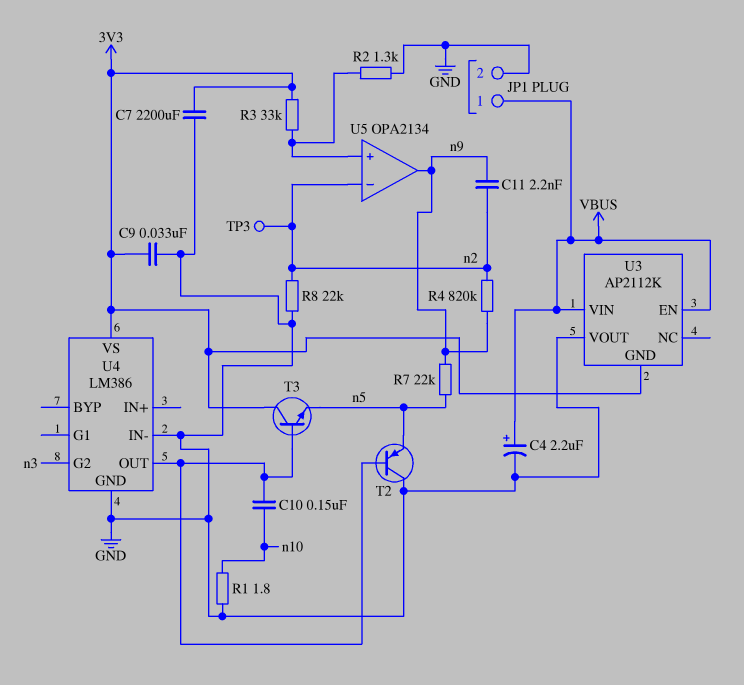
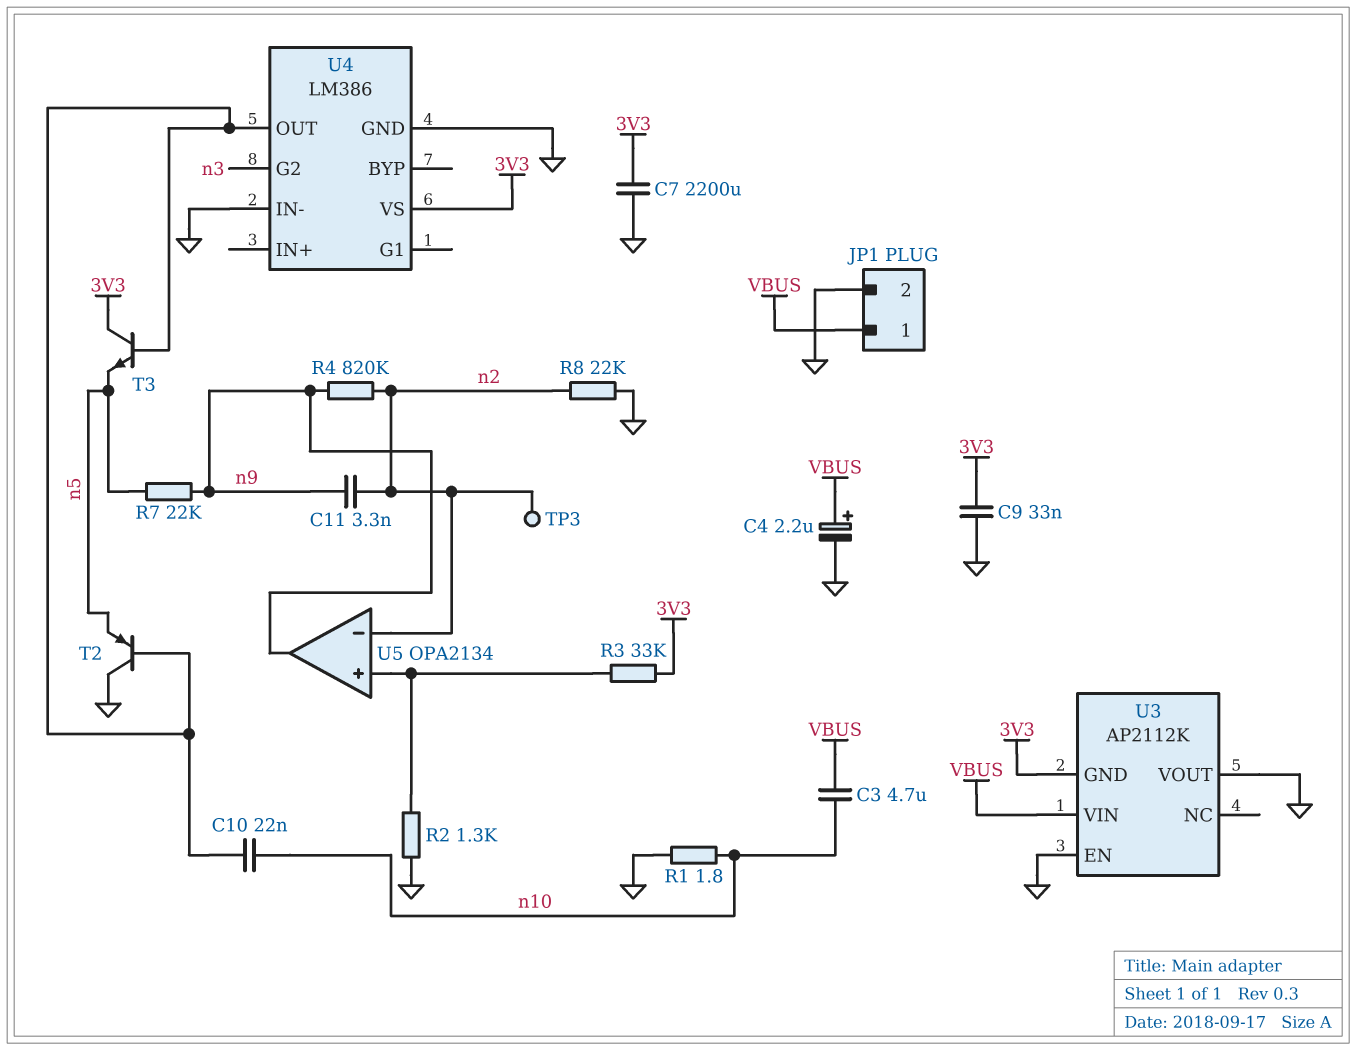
C3: none -> 4.7uF (VBUS, n10)
C10: 150nF (U4/OUT, n10) -> 22nF (U4/OUT, n10)
C11: 2.2nF (n2, n9) -> 3.3nF (n2, n9)
U3 pin EN: VBUS -> GND

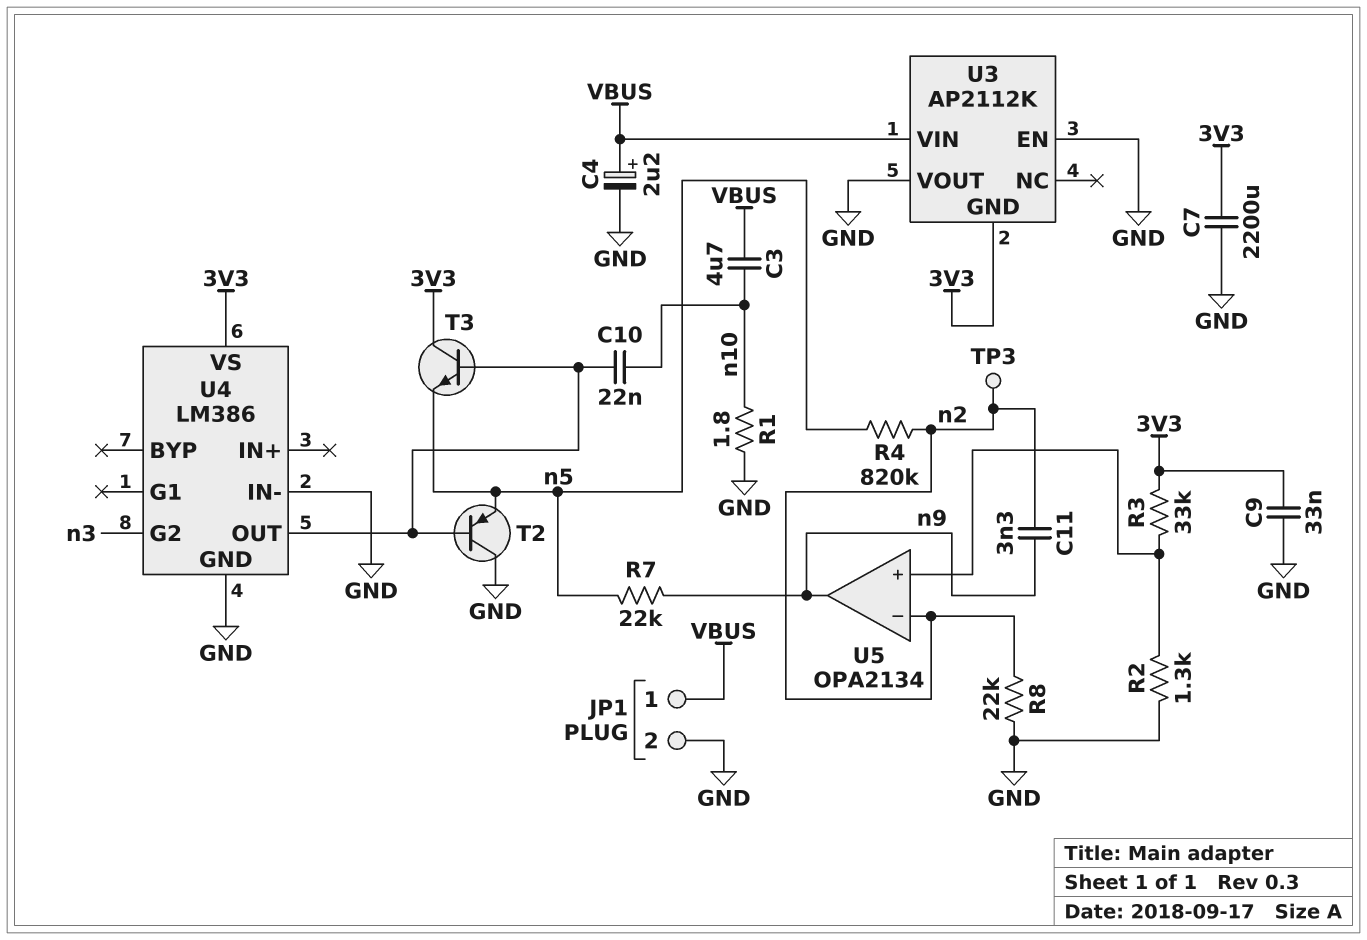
R4: 820k (n2, n9) -> 820k (n2, n5)

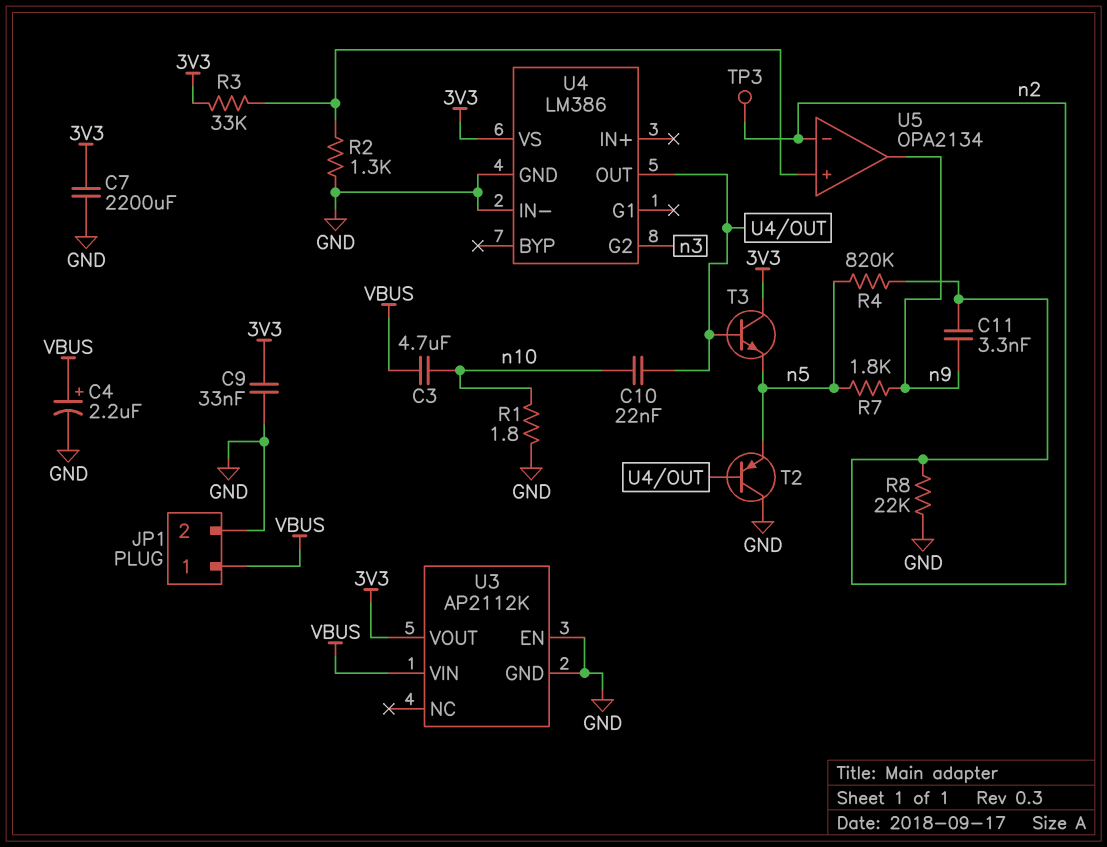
R7: 22k (n5, n9) -> 1.8k (n5, n9)
U3 pin GND: 3V3 -> GND
U3 pin VOUT: GND -> 3V3

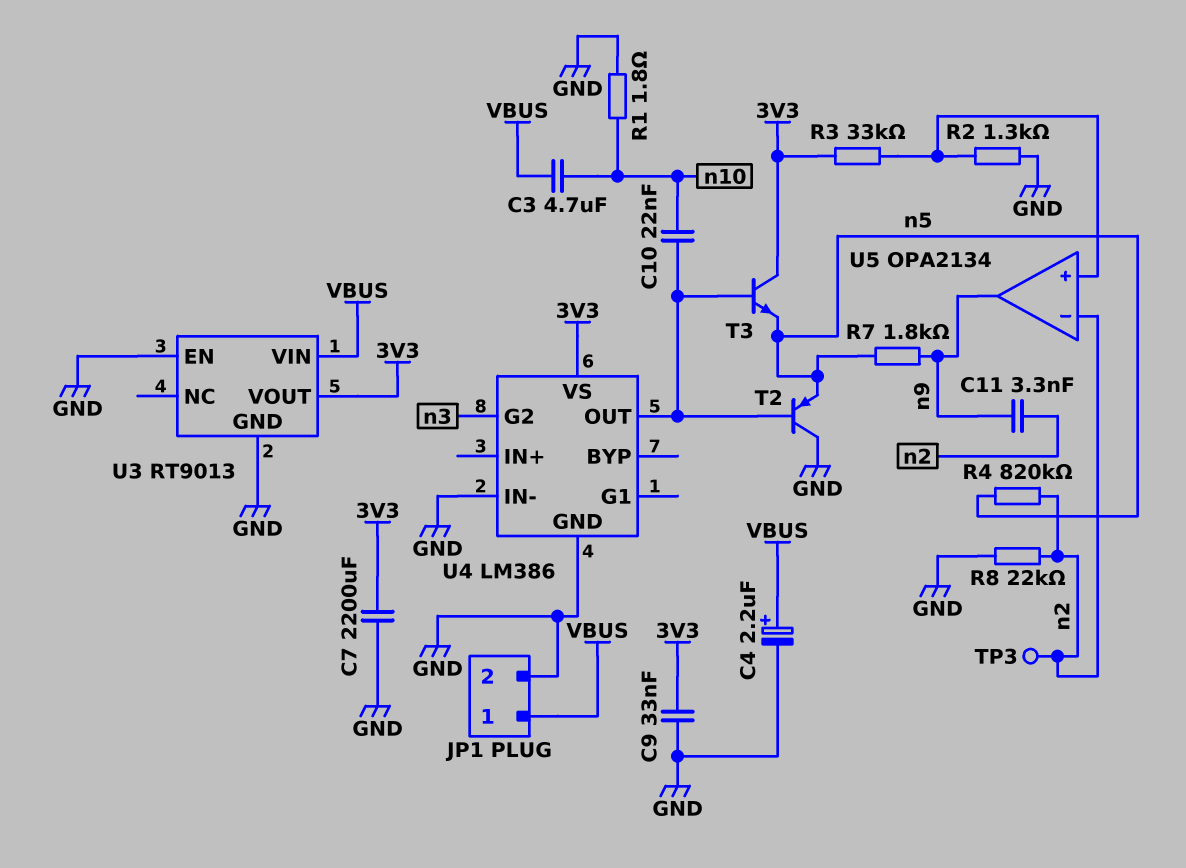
U3: AP2112K -> RT9013

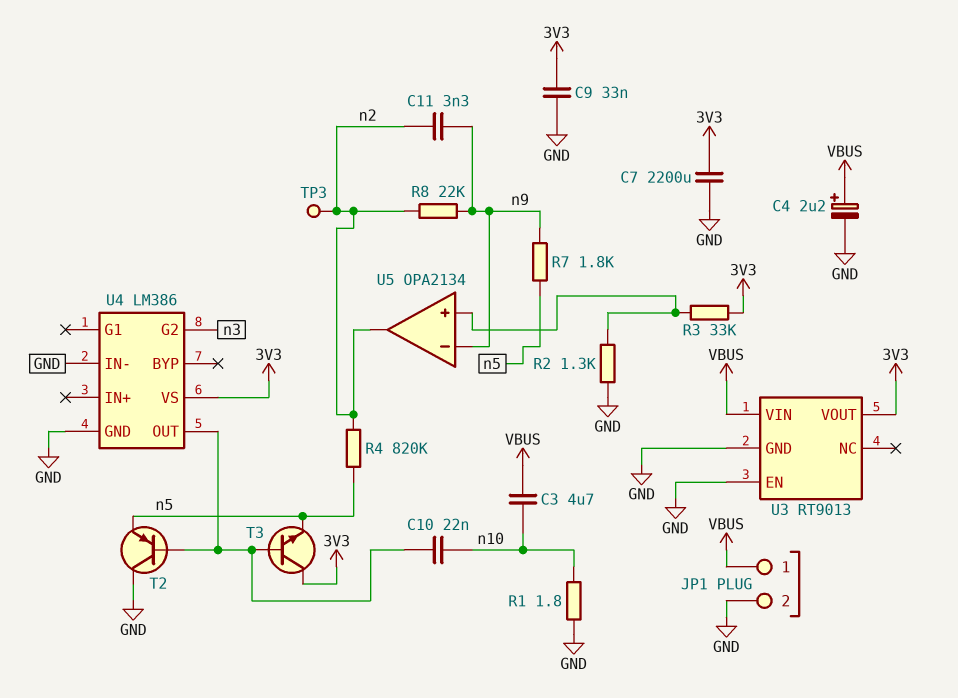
R8: 22k (GND, n2) -> 22k (n2, n9)
U5 pin in-: n2 -> n9
U5 pin out: n9 -> n2

